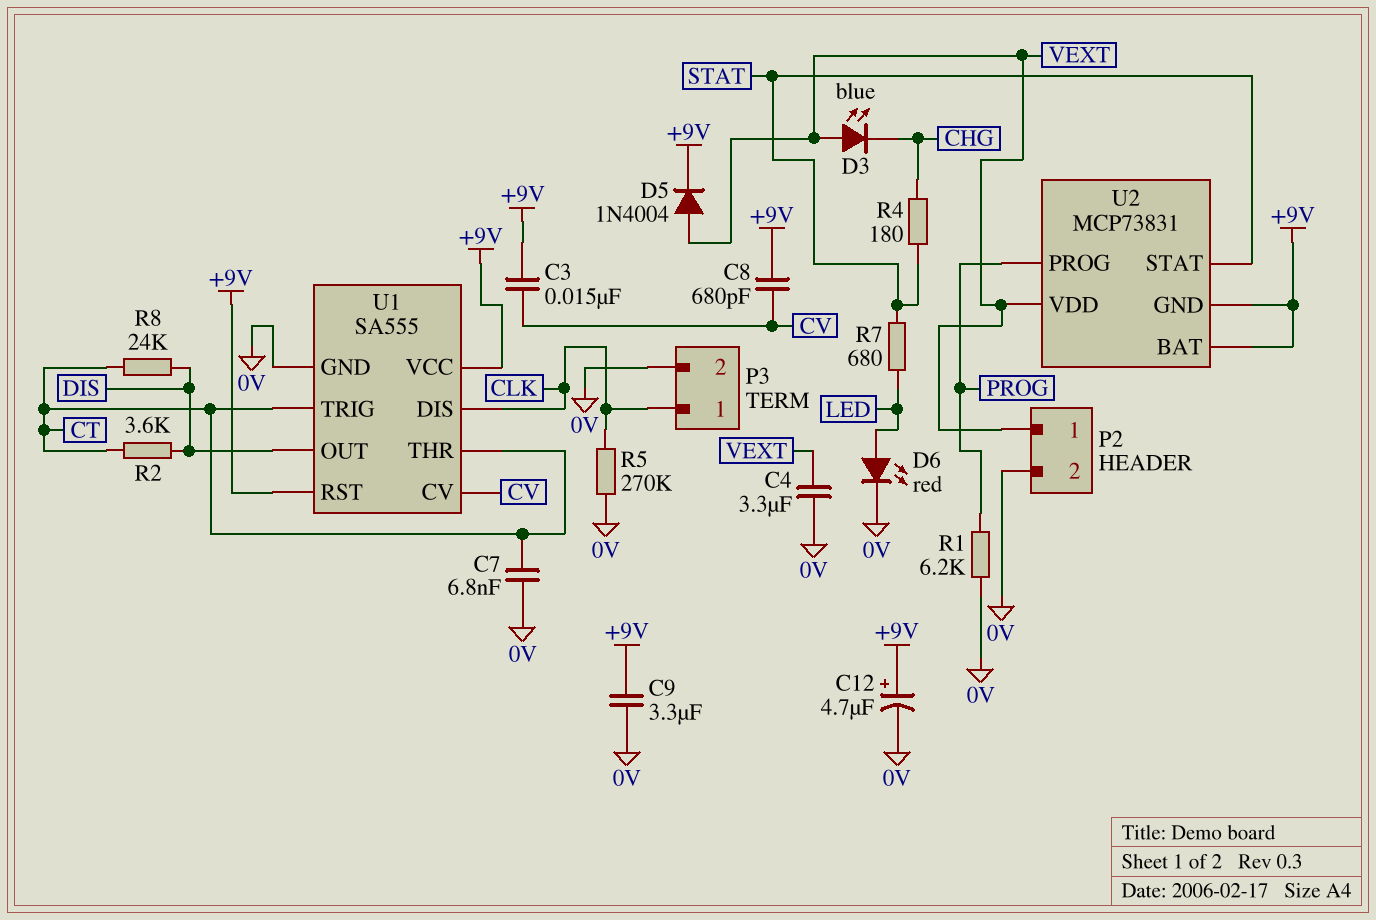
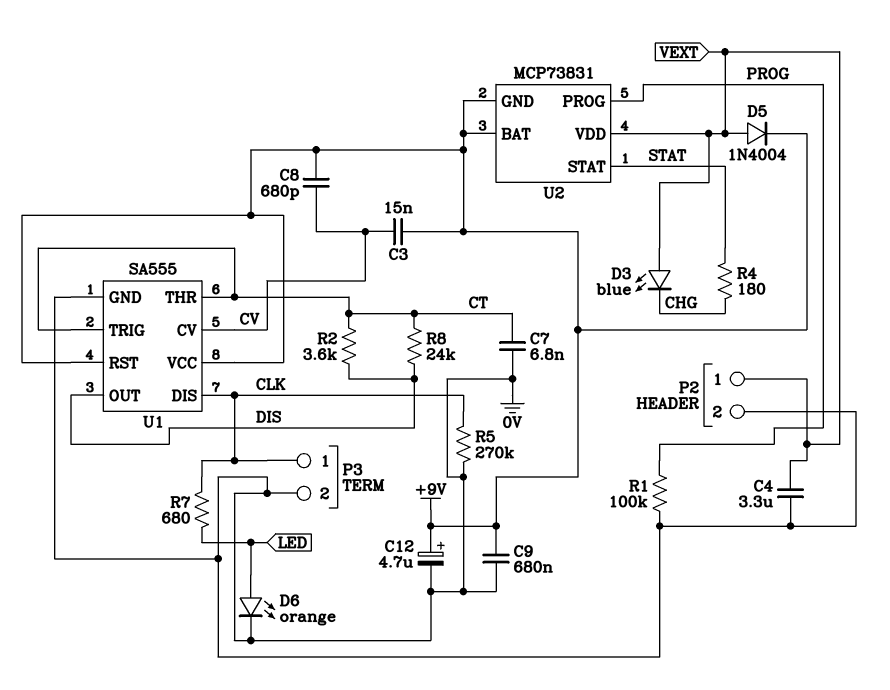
C9: 3.3uF (+9V, 0V) -> 680nF (+9V, 0V)
D6: LED red (A LED, K 0V) -> LED orange (A LED, K 0V)
R1: 6.2k (0V, PROG) -> 100k (0V, PROG)
R7: 680 (LED, STAT) -> 680 (CLK, LED)

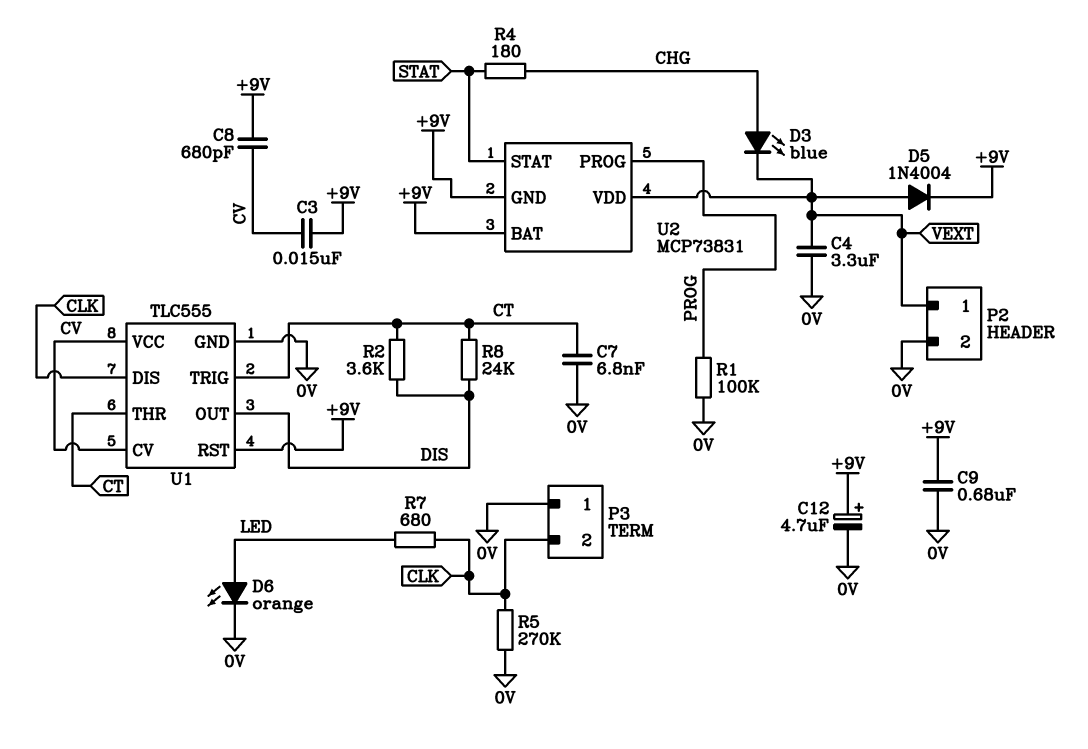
D3: LED blue (A VEXT, K CHG) -> LED blue (A CHG, K VEXT)
P3 pin 1: CLK -> 0V
P3 pin 2: 0V -> CLK
U1: SA555 -> TLC555
U1 pin VCC: +9V -> CV

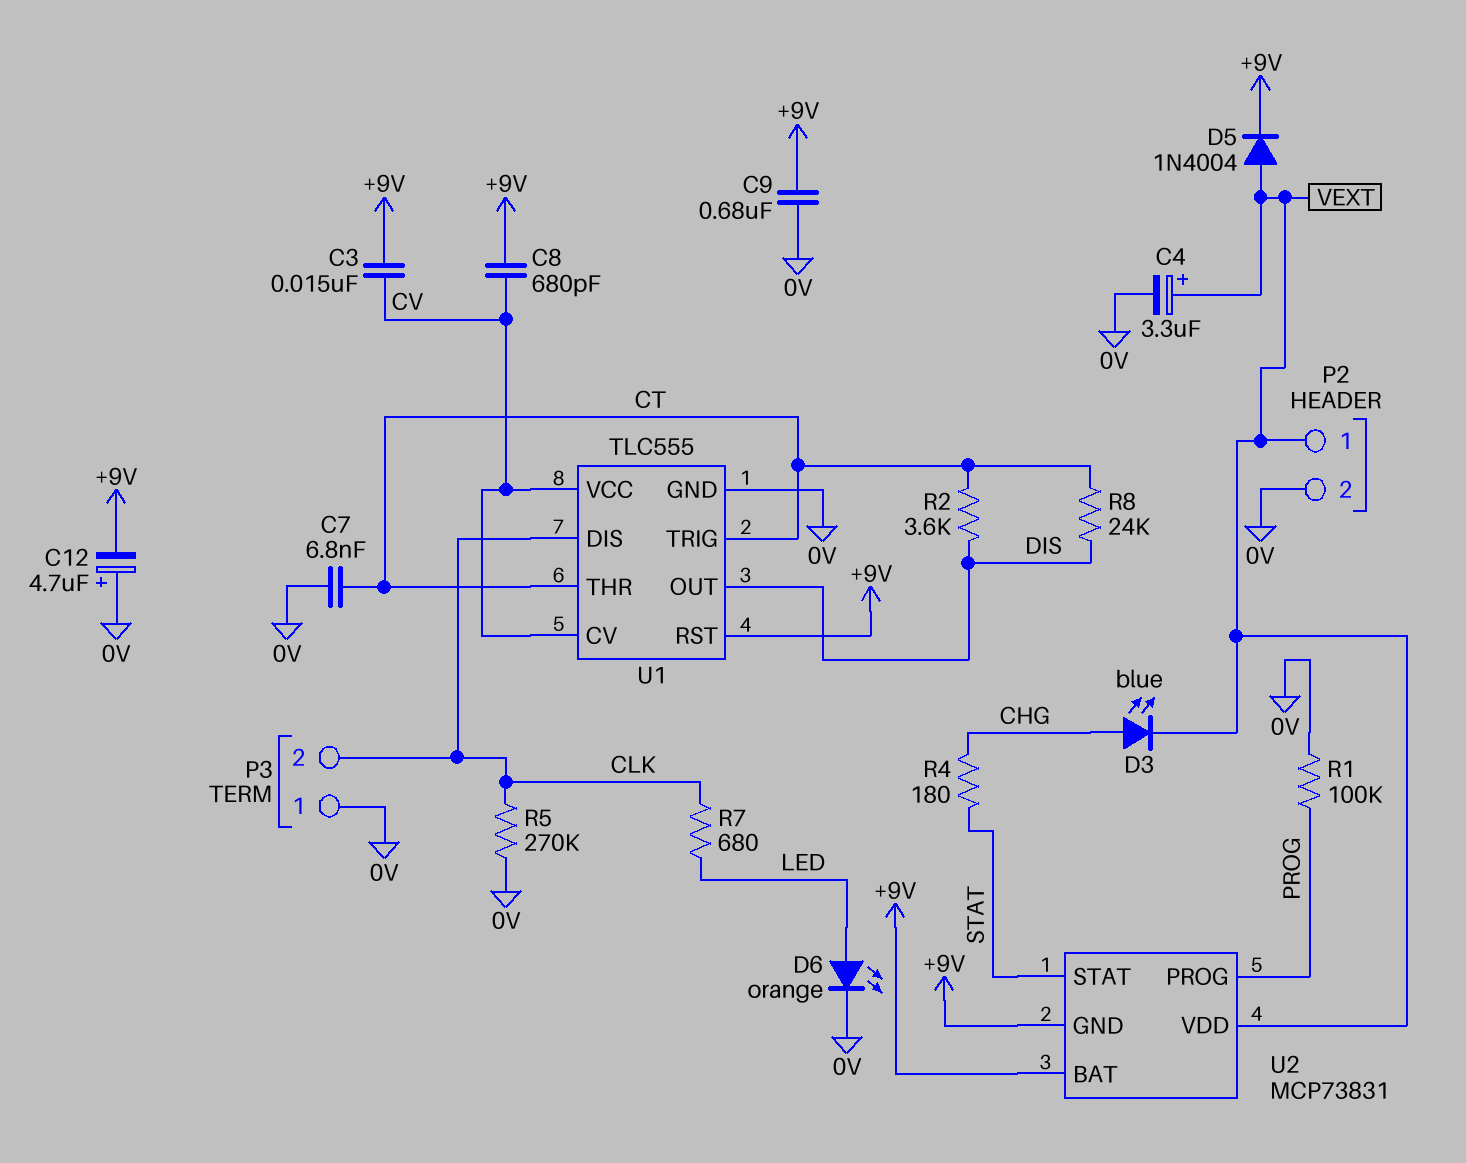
C4: 3.3uF (0V, VEXT) -> 3.3uF (plus VEXT, minus 0V)
C12: 4.7uF (plus +9V, minus 0V) -> 4.7uF (plus 0V, minus +9V)

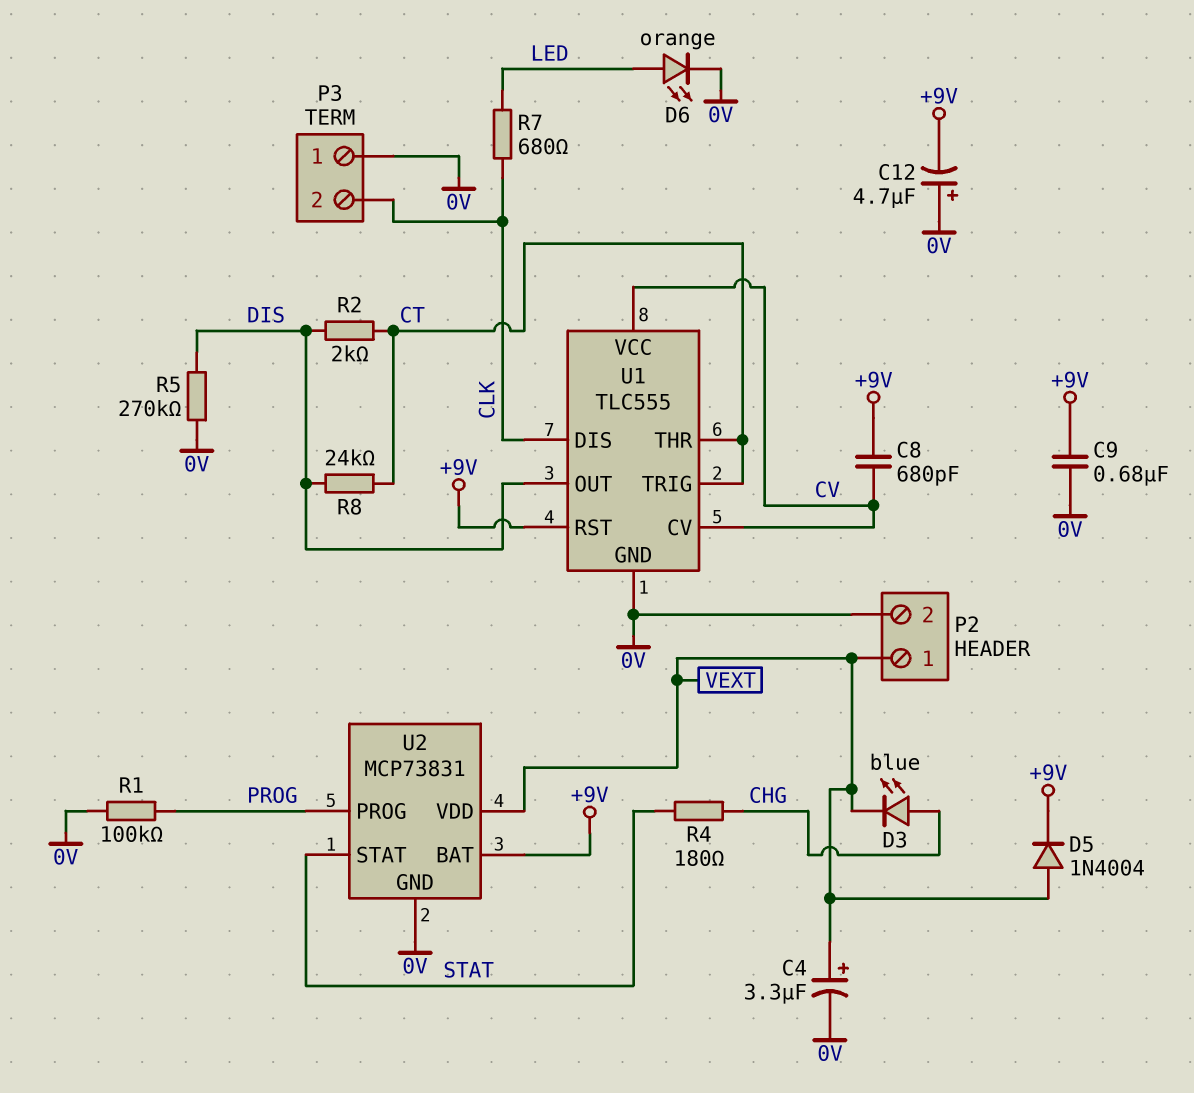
C3: 15nF (+9V, CV) -> none
C7: 6.8nF (0V, CT) -> none
R2: 3.6k (CT, DIS) -> 2k (CT, DIS)
R5: 270k (0V, CLK) -> 270k (0V, DIS)
U2 pin GND: +9V -> 0V

